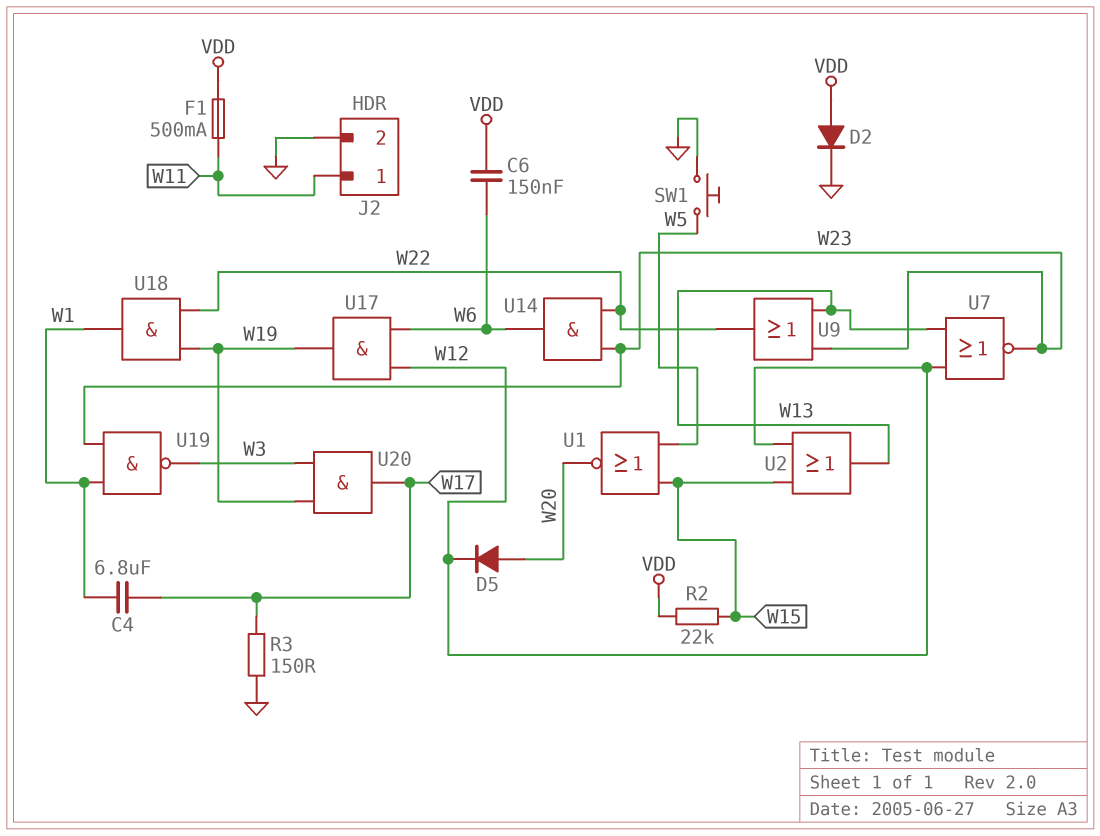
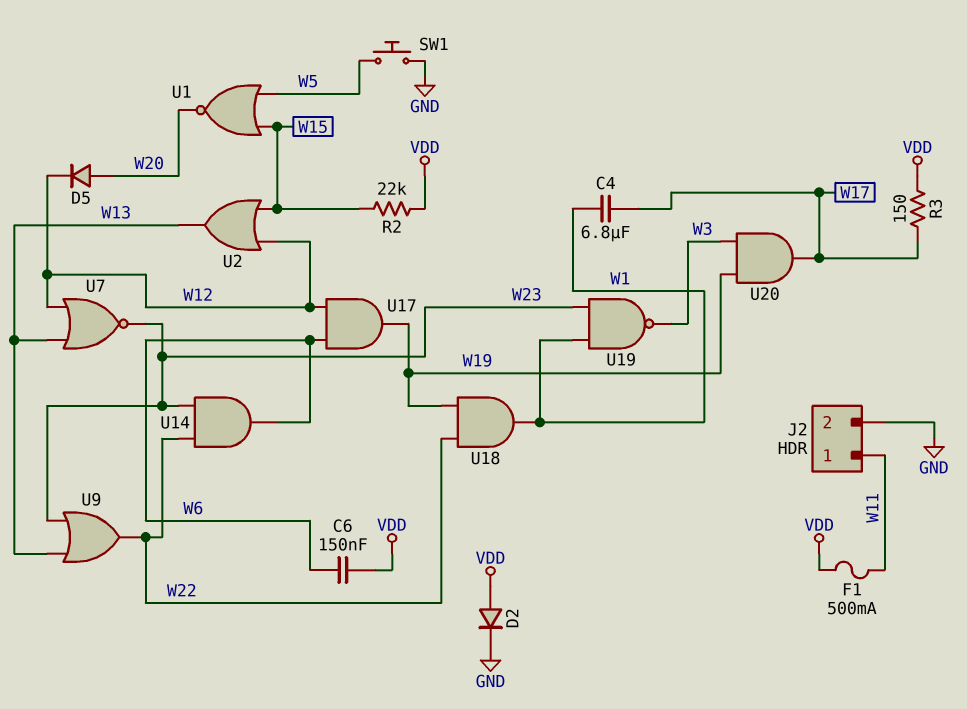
R3: 150 (GND, W17) -> 150 (VDD, W17)

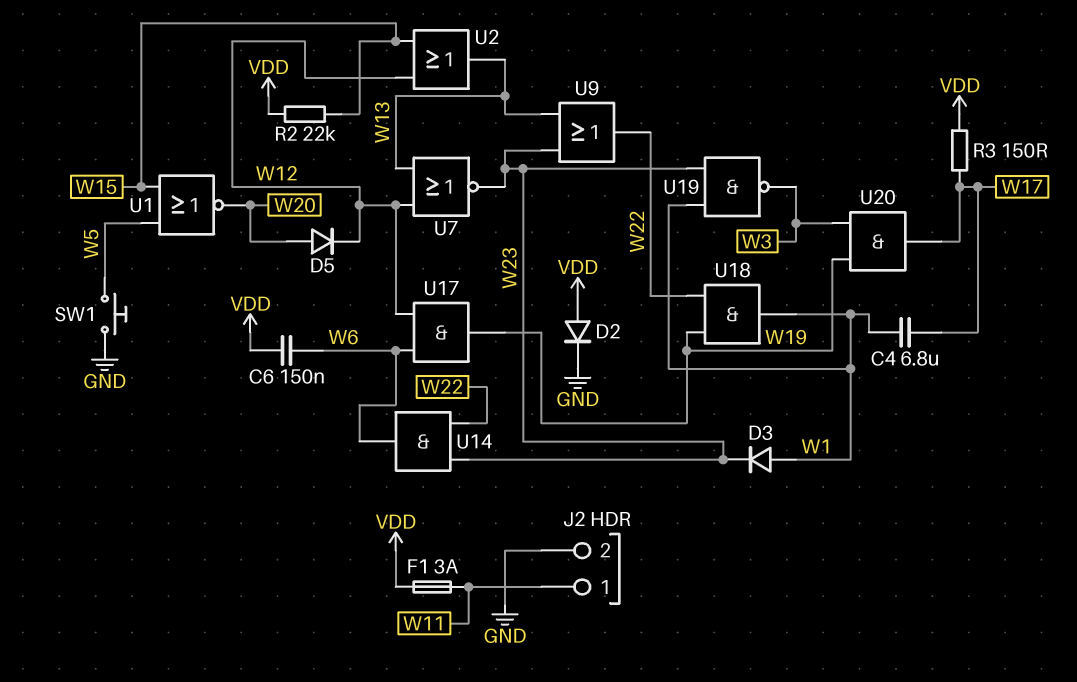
D3: none -> diode (A W1, K W23)
F1: 500mA (VDD, W11) -> 3A (VDD, W11)

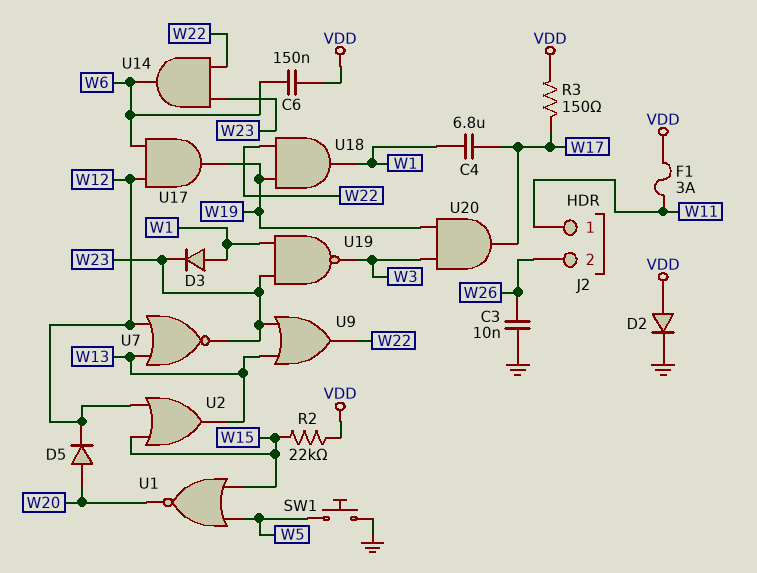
C3: none -> 10nF (GND, W26)
J2 pin 2: GND -> W26

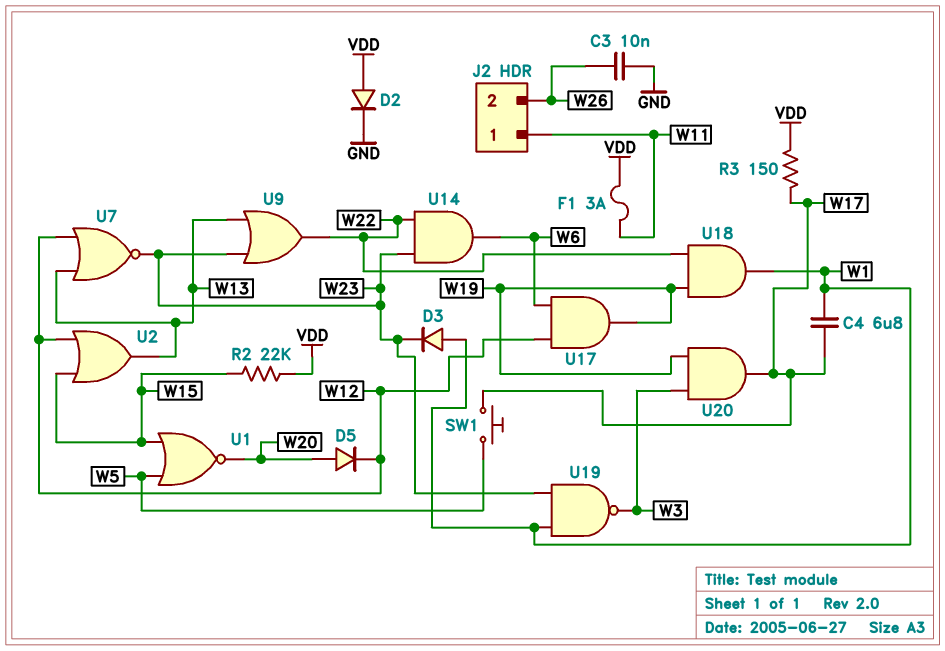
C6: 150nF (VDD, W6) -> none
SW1: button (GND, W5) -> button (W5, W17)

